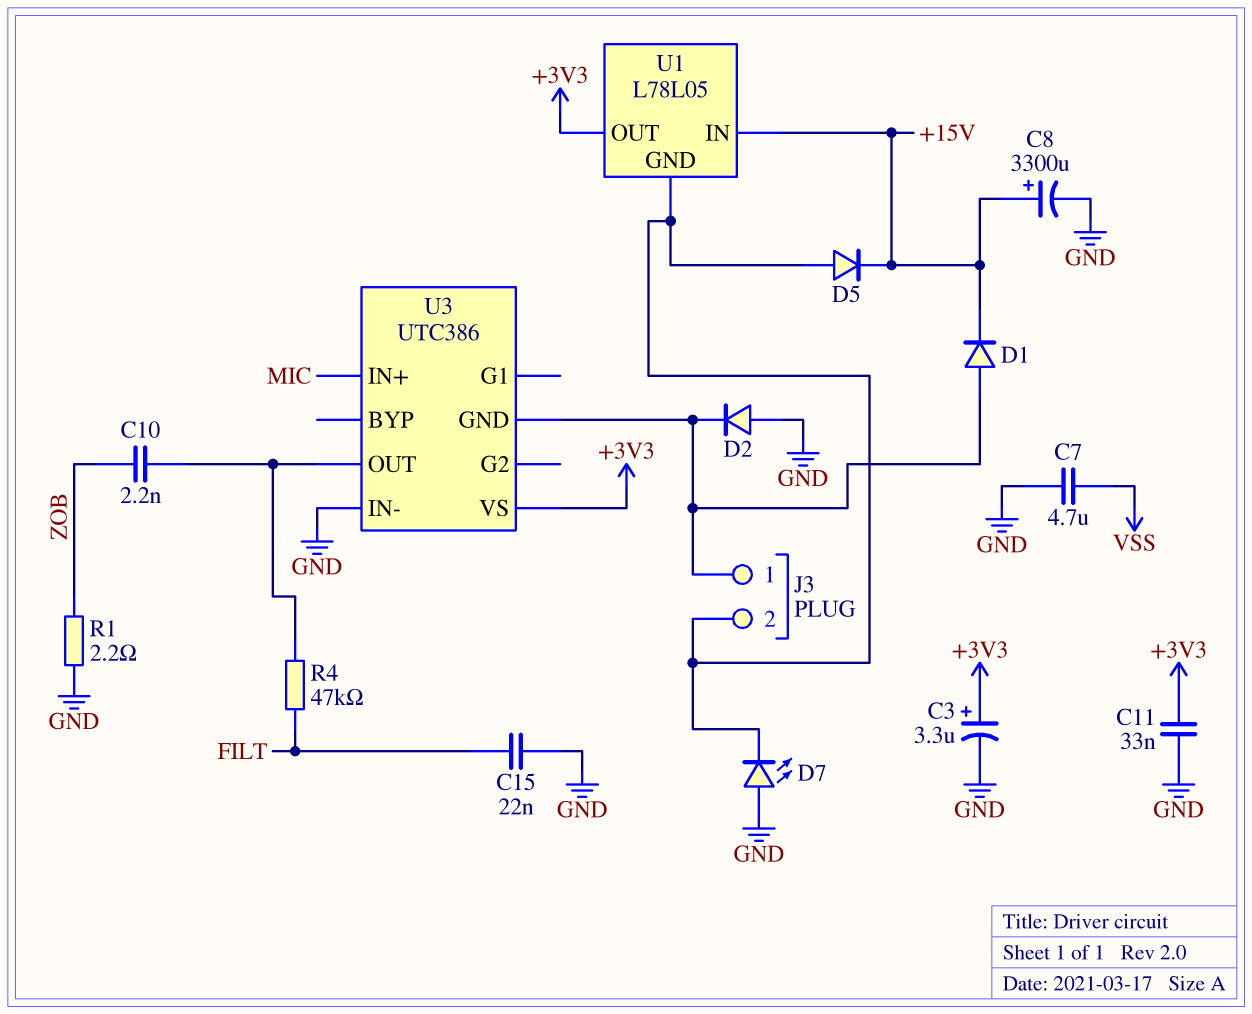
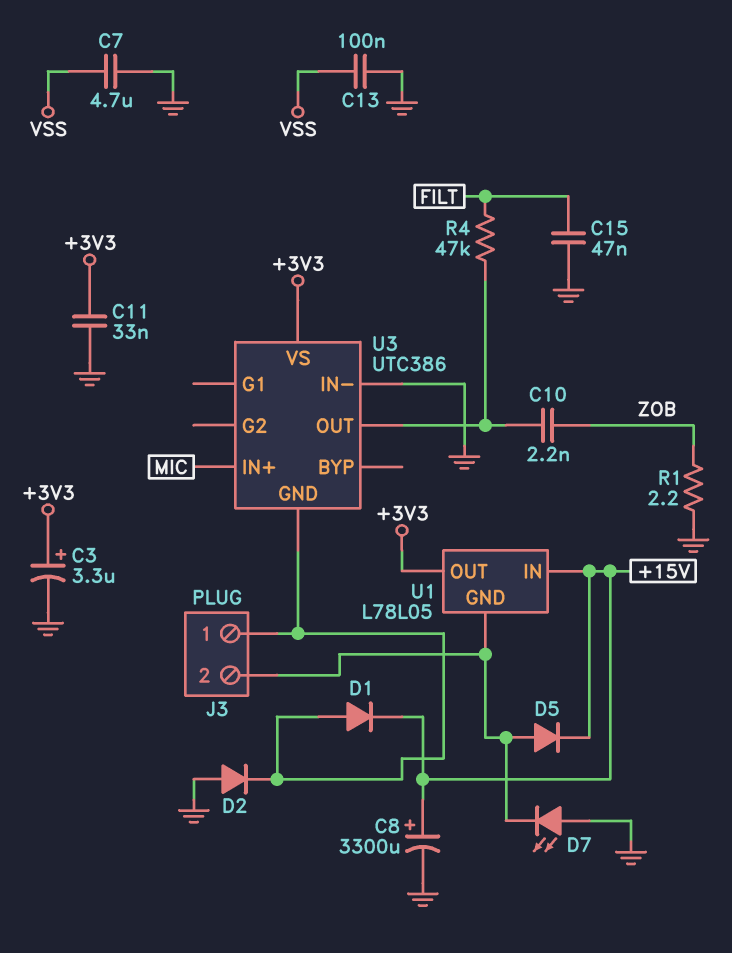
C13: none -> 100nF (GND, VSS)
C15: 22nF (FILT, GND) -> 47nF (FILT, GND)

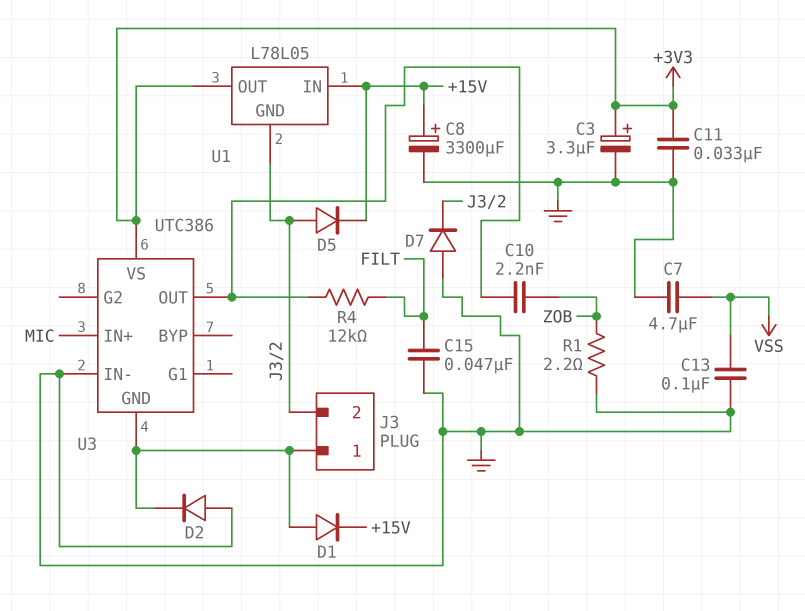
D7: LED (A GND, K J3/2) -> diode (A GND, K J3/2)
R4: 47k (FILT, U3/OUT) -> 12k (FILT, U3/OUT)

